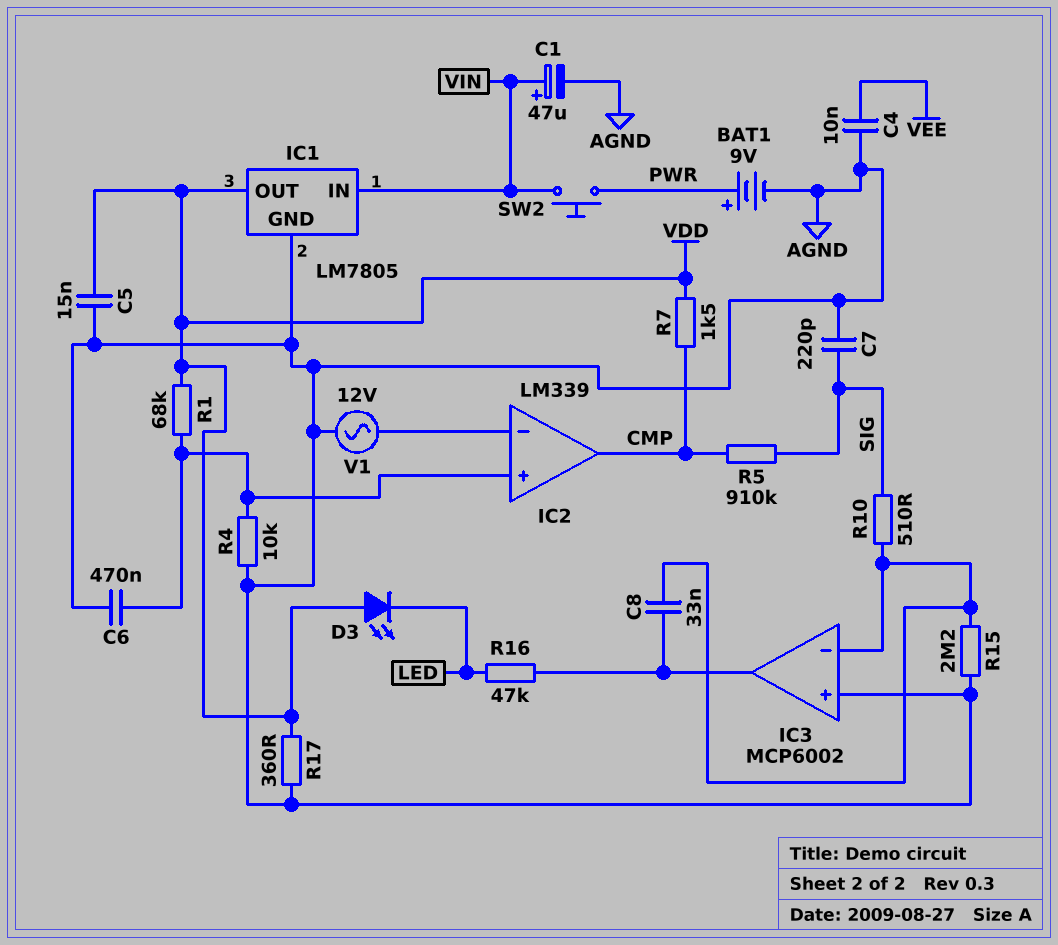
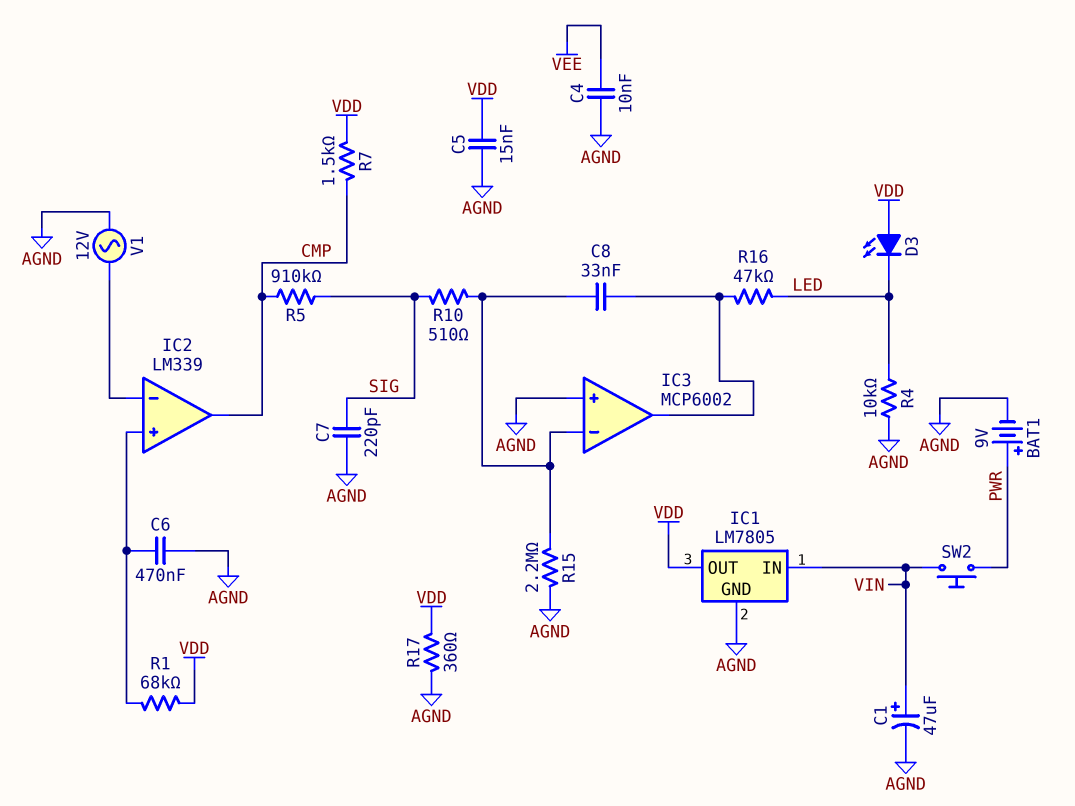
R4: 10k (AGND, IC2/in+) -> 10k (AGND, LED)

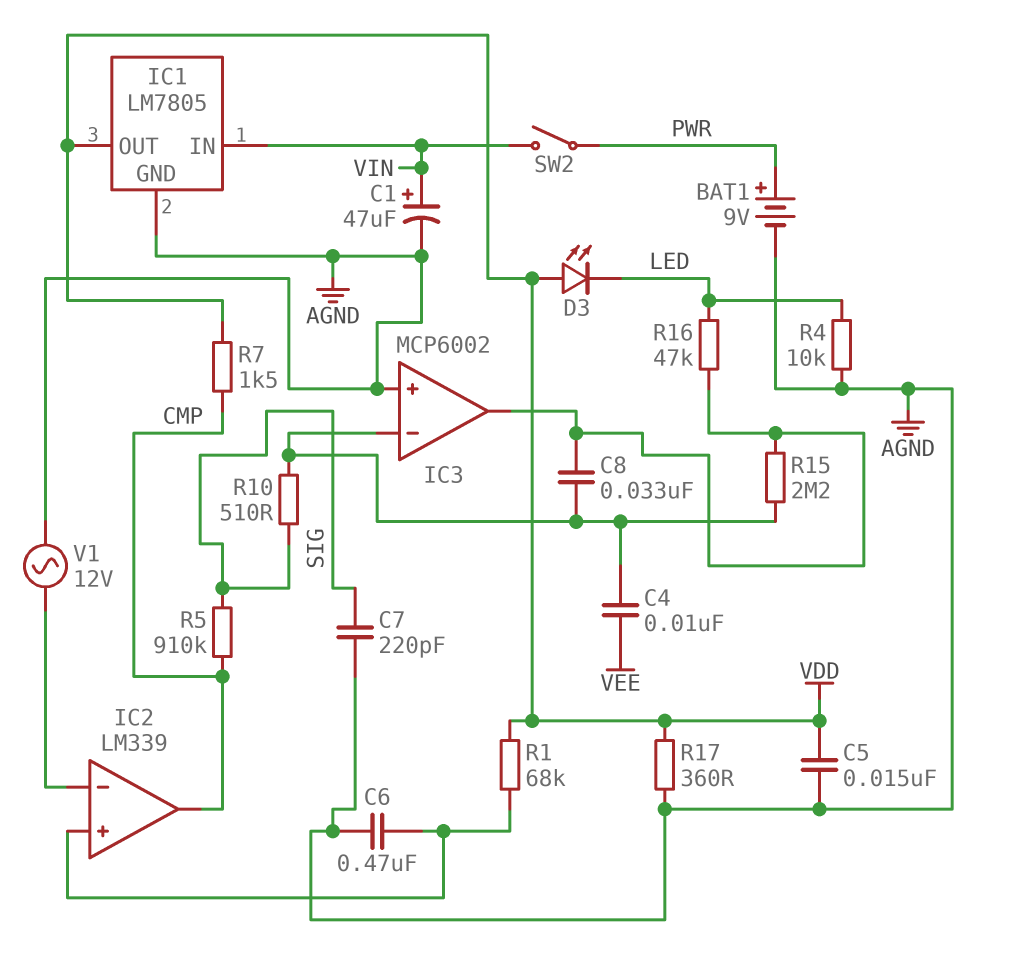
C4: 10nF (AGND, VEE) -> 10nF (IC3/in-, VEE)
R15: 2.2M (AGND, IC3/in-) -> 2.2M (IC3/in-, IC3/out)
SW2: button (PWR, VIN) -> switch (PWR, VIN)

